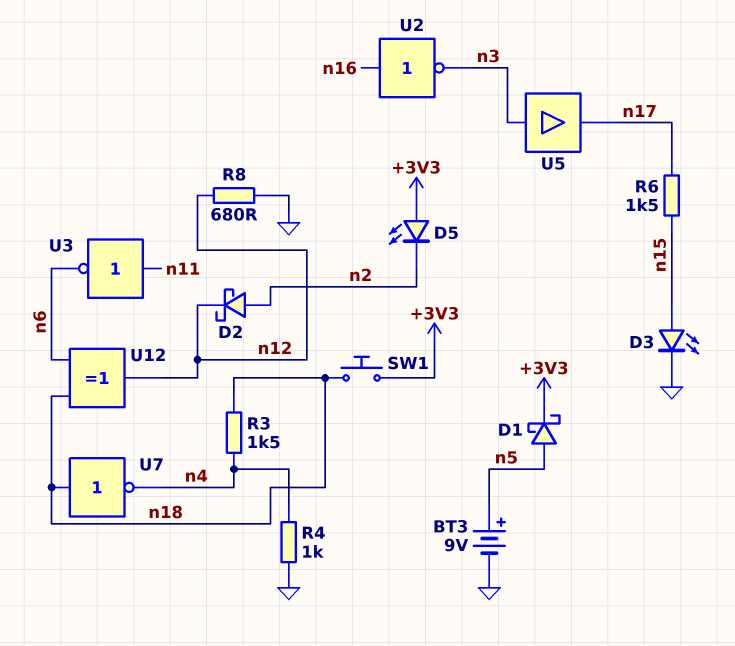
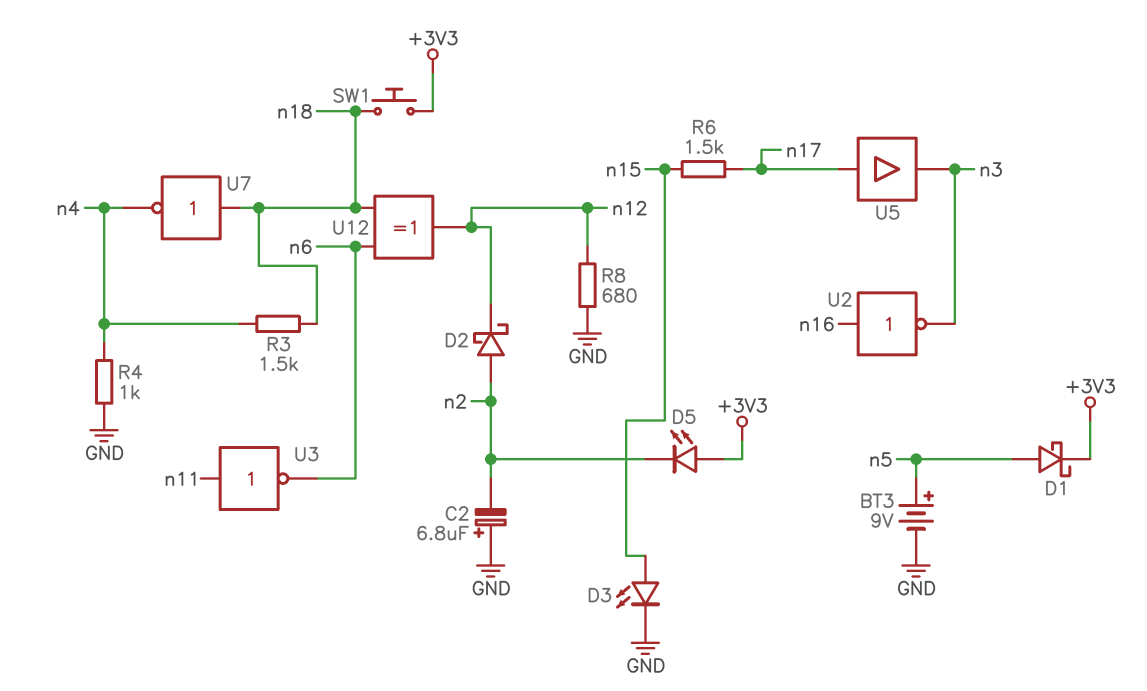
C2: none -> 6.8uF (plus GND, minus n2)
U5: buffer (in n3, out n17) -> buffer (in n17, out n3)

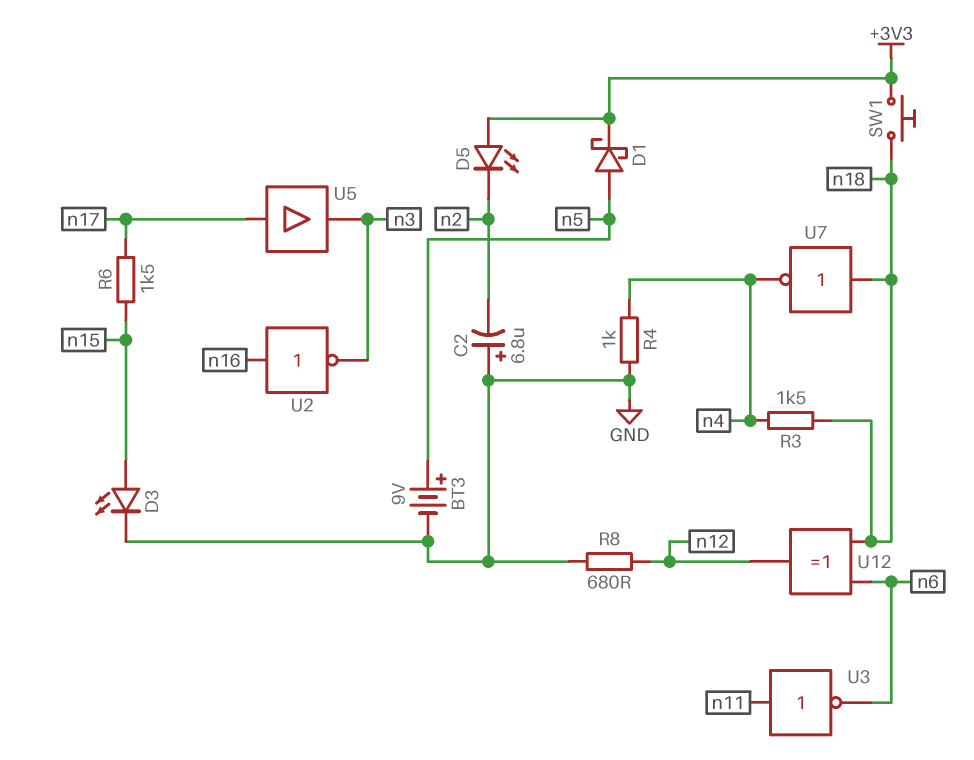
D2: schottky (A n2, K n12) -> none

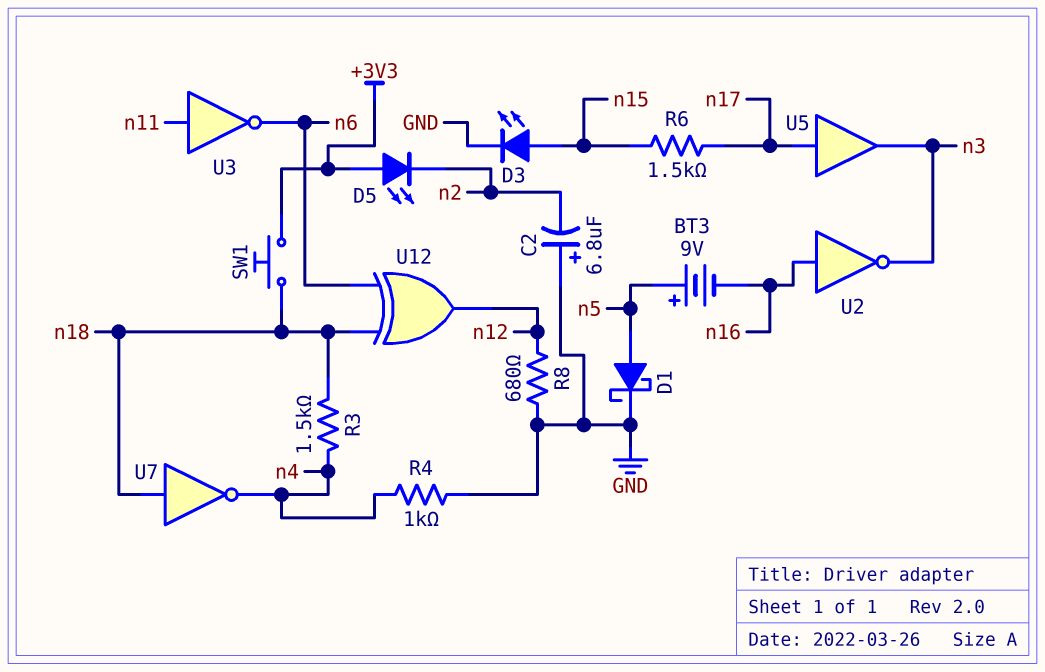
BT3: 9V (plus n5, minus GND) -> 9V (plus n5, minus n16)
D1: schottky (A n5, K +3V3) -> schottky (A n5, K GND)

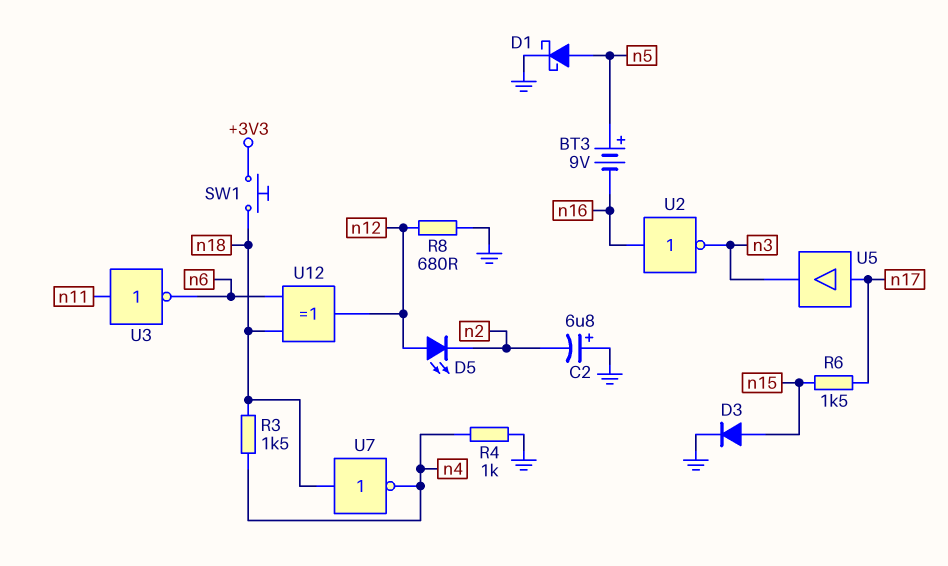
D3: LED (A n15, K GND) -> diode (A n15, K GND)
D5: LED (A +3V3, K n2) -> LED (A n12, K n2)

